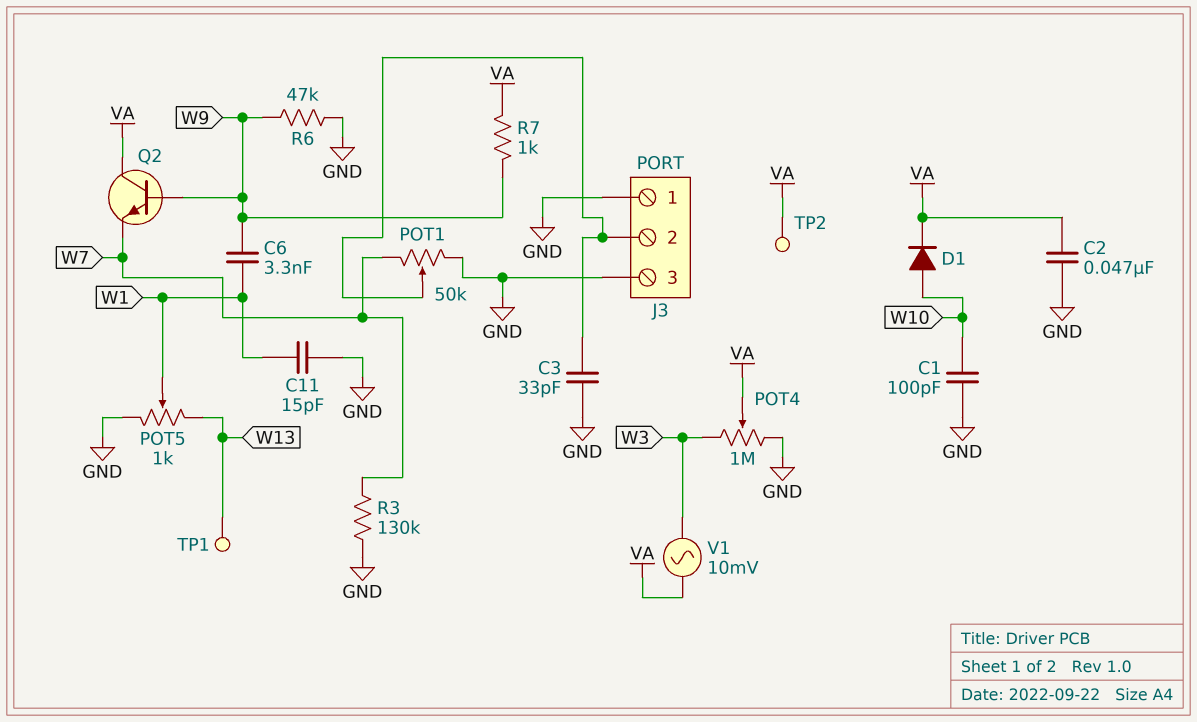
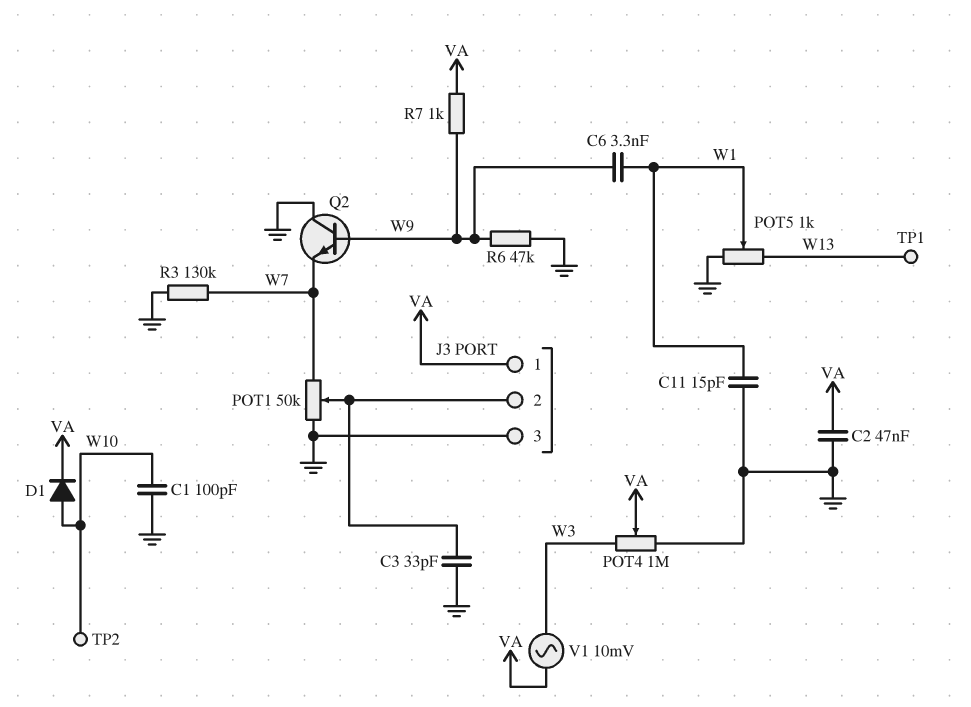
J3 pin 1: GND -> VA
Q2: NPN (B W9, C VA, E W7) -> NPN (B W9, C GND, E W7)
TP2: test point (VA) -> test point (W10)

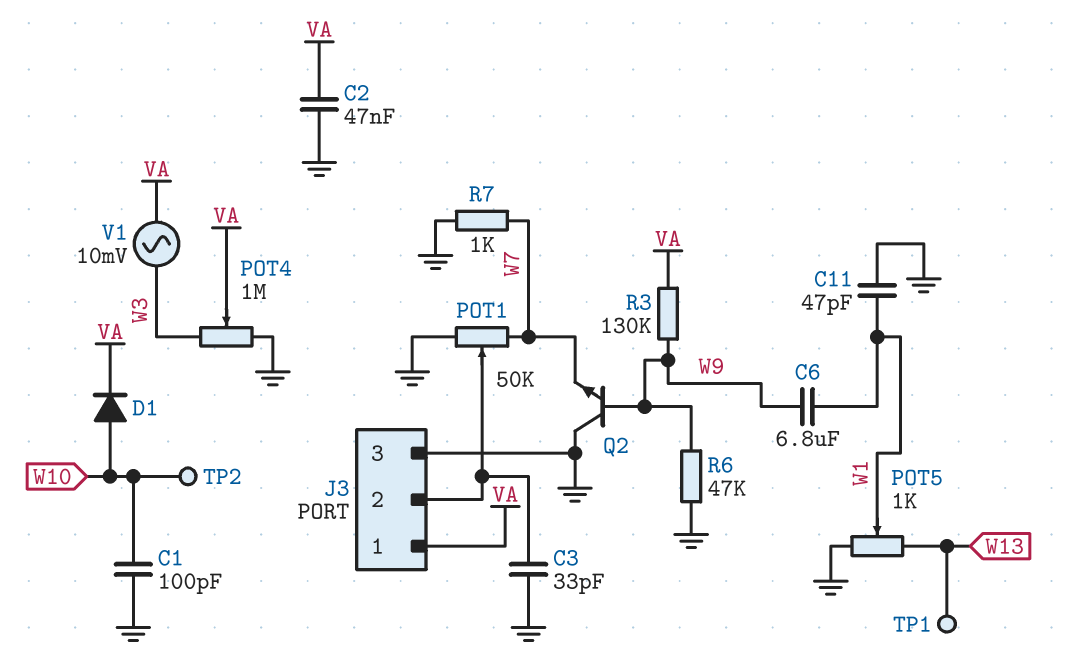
C6: 3.3nF (W1, W9) -> 6.8uF (W1, W9)
C11: 15pF (GND, W1) -> 47pF (GND, W1)
R3: 130k (GND, W7) -> 130k (VA, W9)
R7: 1k (VA, W9) -> 1k (GND, W7)

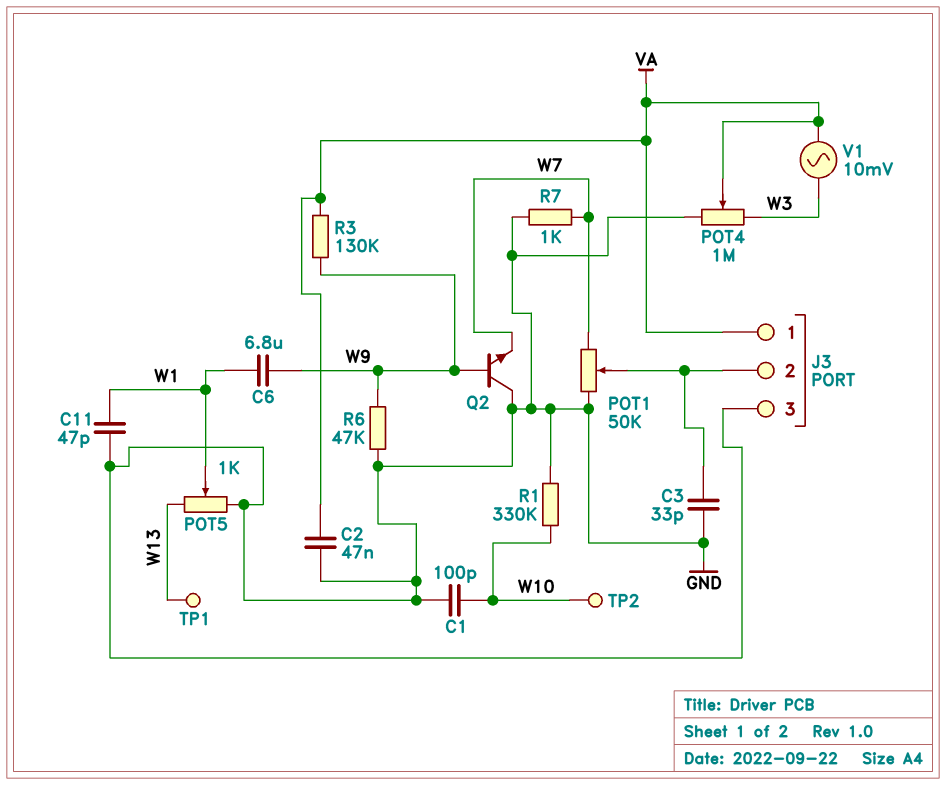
D1: diode (A W10, K VA) -> none
R1: none -> 330k (GND, W10)

